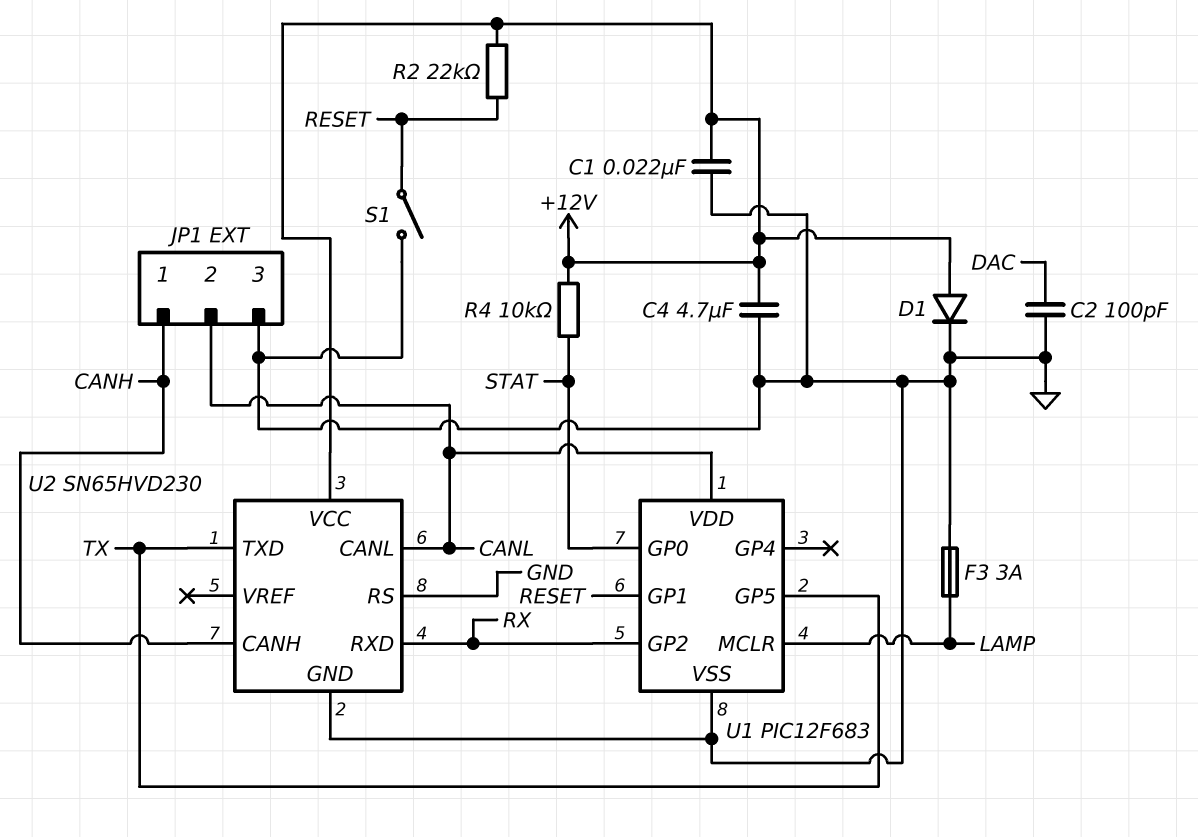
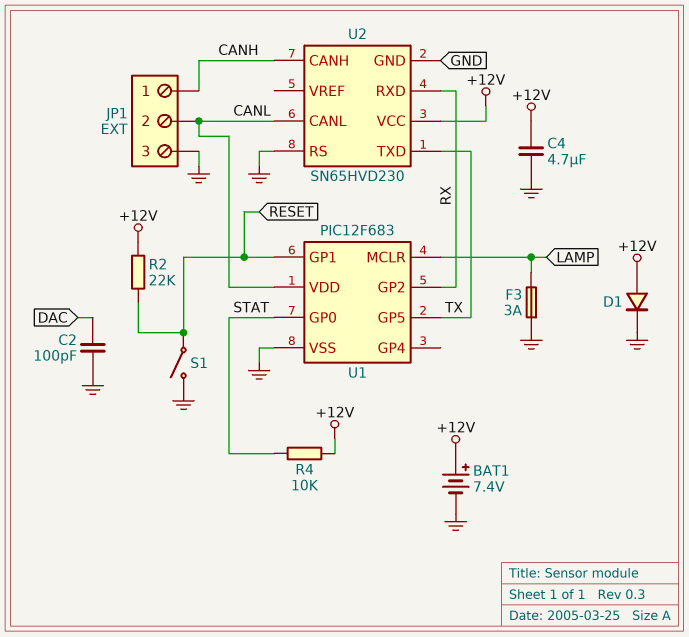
BAT1: none -> 7.4V (plus +12V, minus GND)
C1: 22nF (+12V, GND) -> none

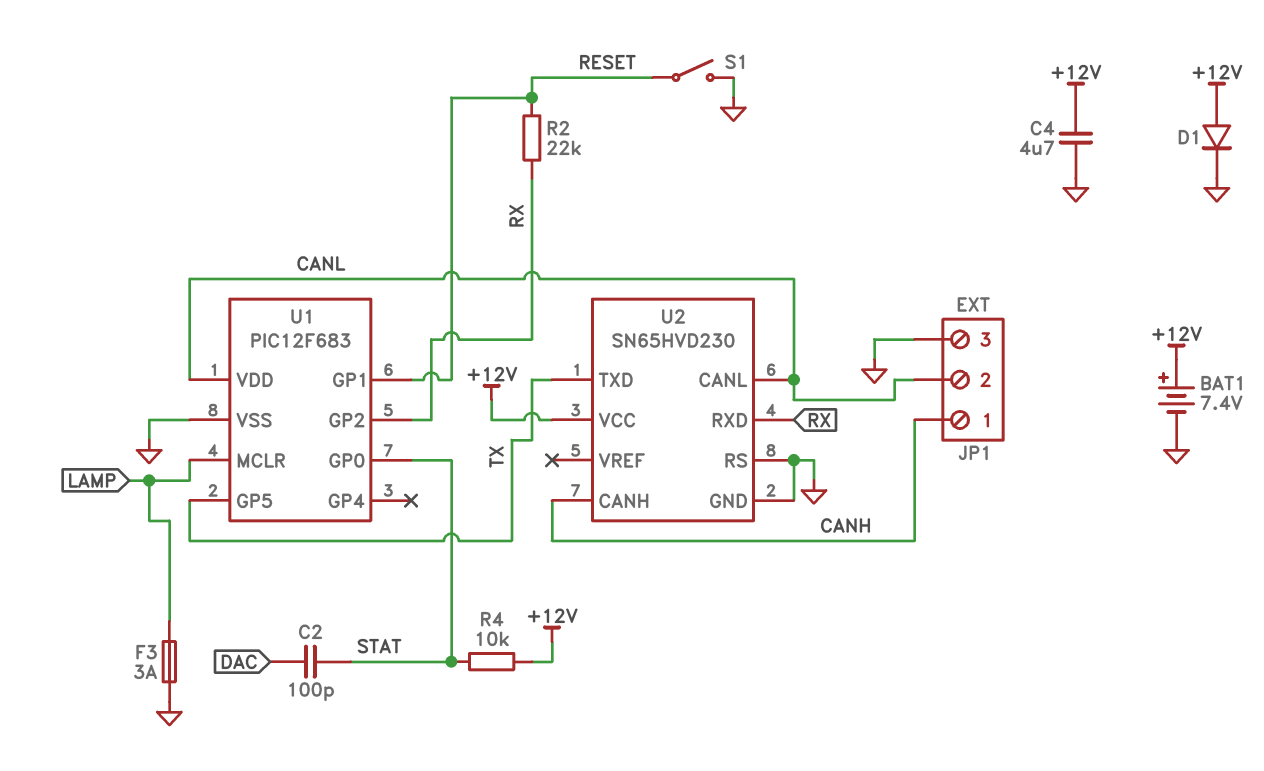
C2: 100pF (DAC, GND) -> 100pF (DAC, STAT)
R2: 22k (+12V, RESET) -> 22k (RESET, RX)

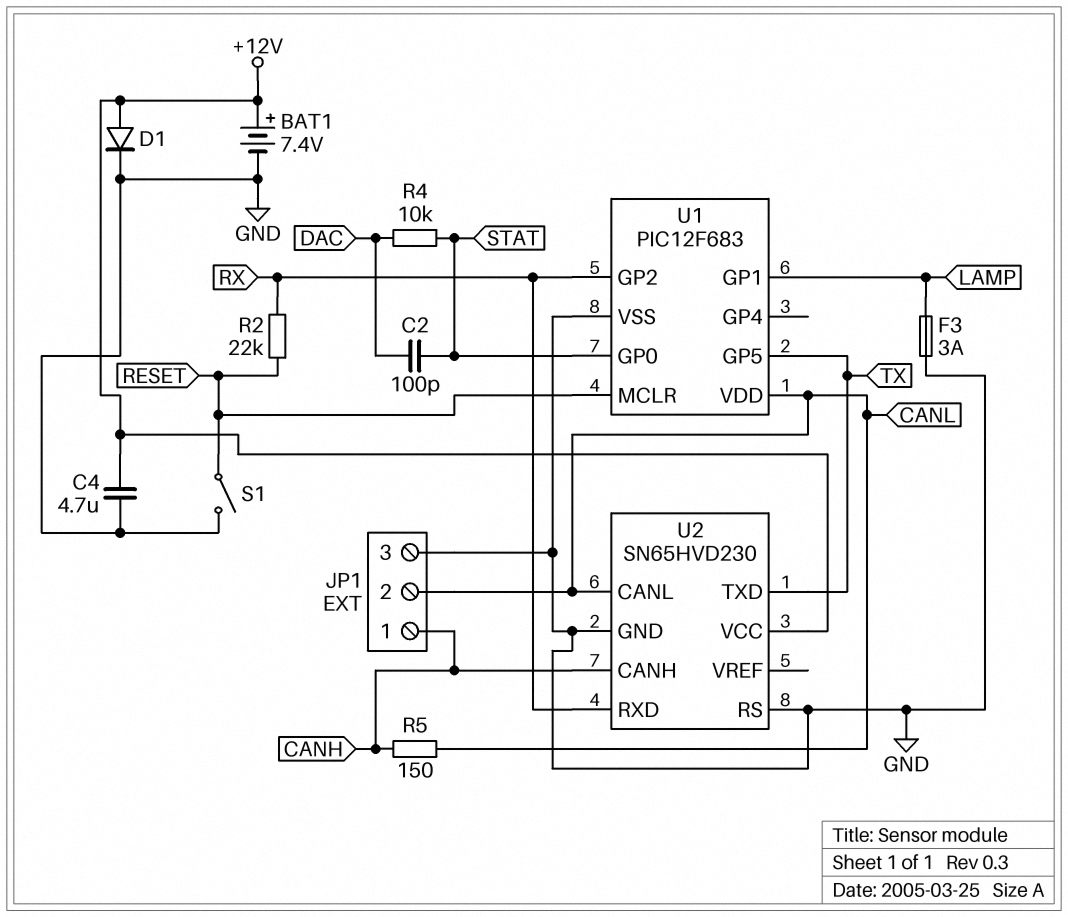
R4: 10k (+12V, STAT) -> 10k (DAC, STAT)
R5: none -> 150 (CANH, CANL)
U1 pin GP1: RESET -> LAMP
U1 pin MCLR: LAMP -> RESET

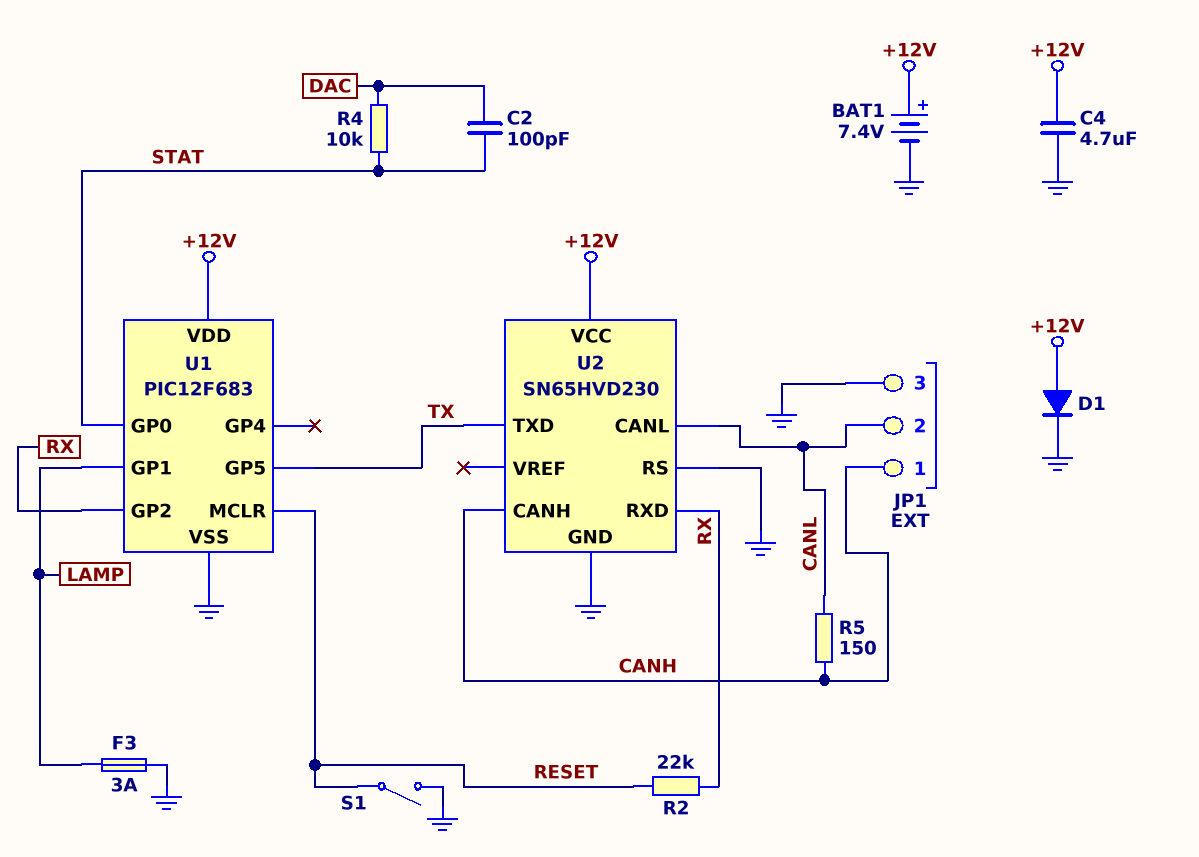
U1 pin VDD: CANL -> +12V

